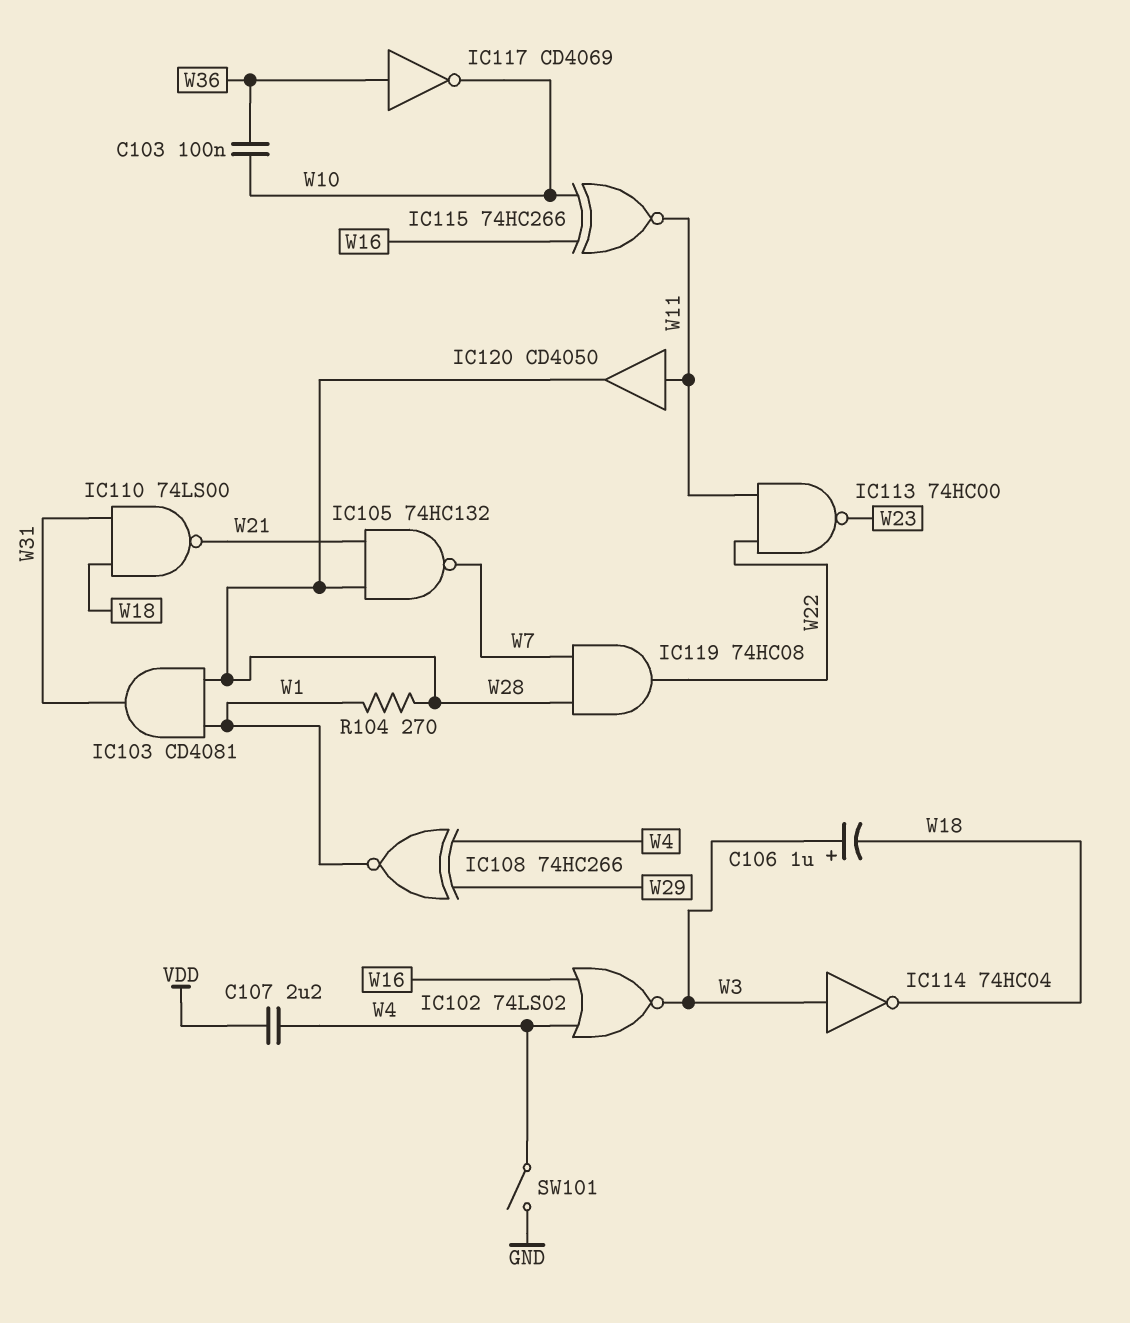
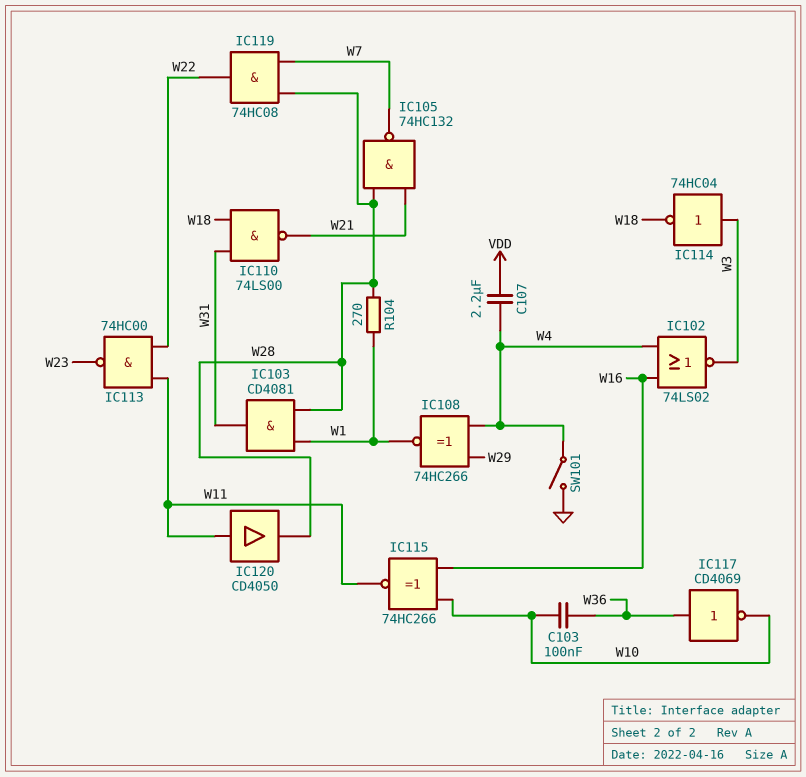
C106: 1uF (plus W3, minus W18) -> none

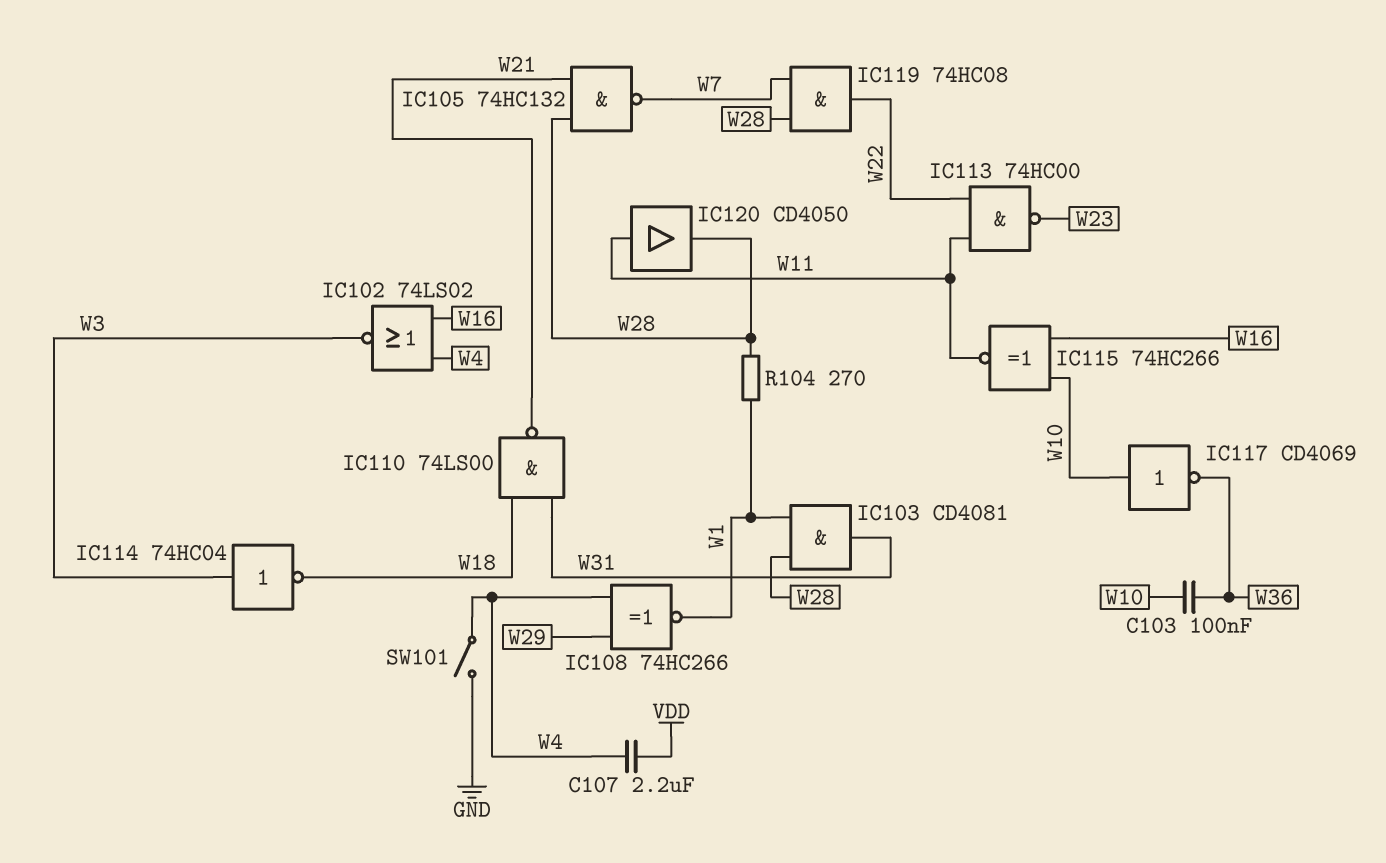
IC117: NOT CD4069 (in W36, out W10) -> NOT CD4069 (in W10, out W36)

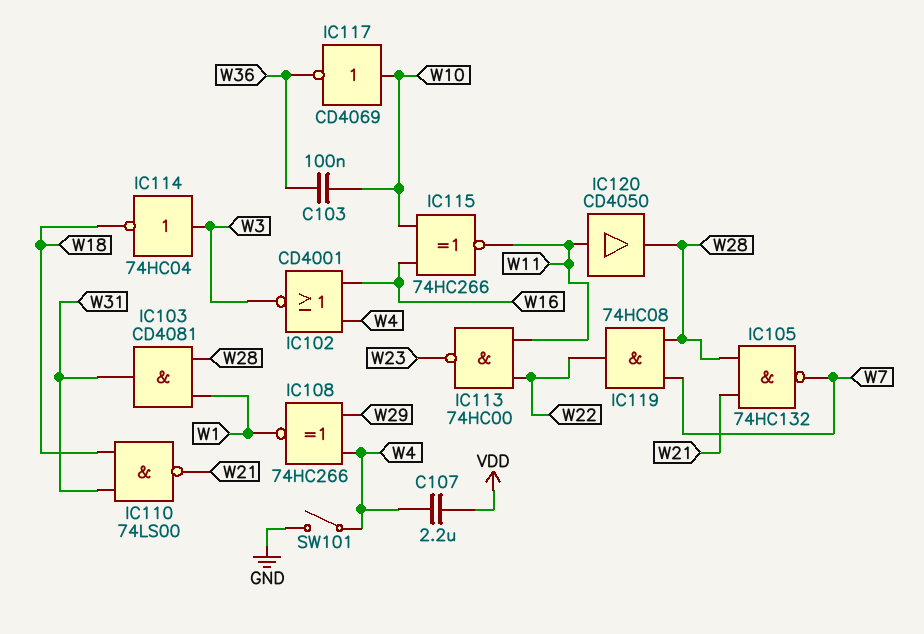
IC102: NOR 74LS02 (in W4, in W16, out W3) -> NOR CD4001 (in W4, in W16, out W3)
R104: 270 (W1, W28) -> none

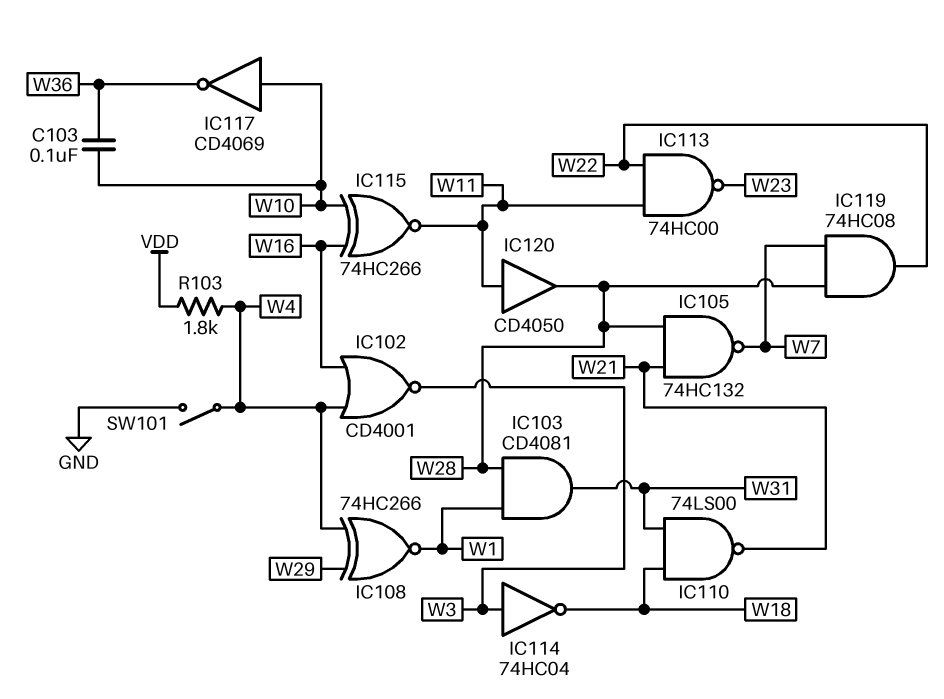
C107: 2.2uF (VDD, W4) -> none
R103: none -> 1.8k (VDD, W4)

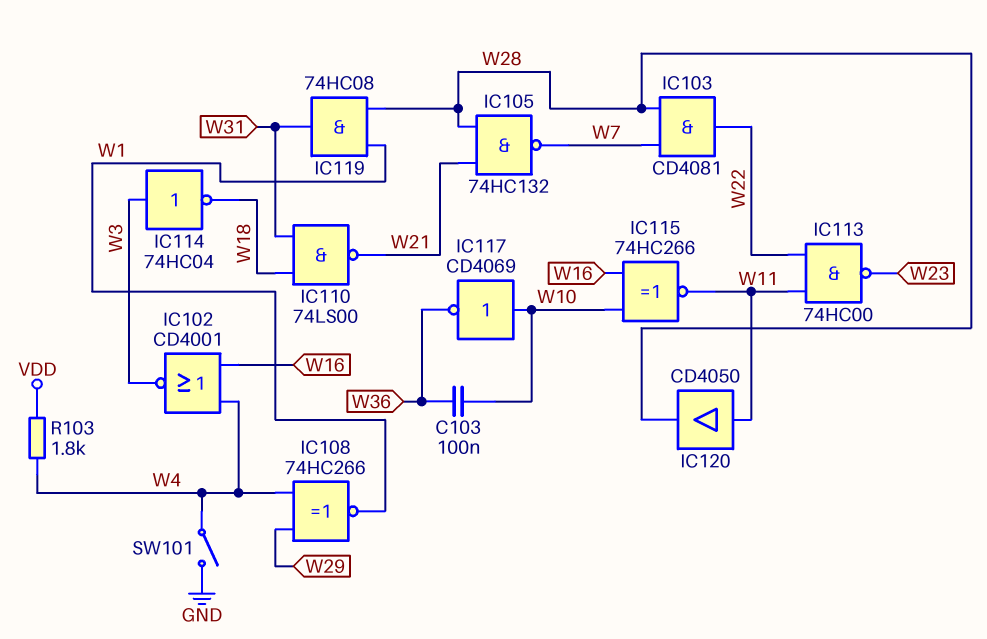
IC103: AND CD4081 (in W1, in W28, out W31) -> AND CD4081 (in W7, in W28, out W22)
IC119: AND 74HC08 (in W7, in W28, out W22) -> AND 74HC08 (in W1, in W28, out W31)

